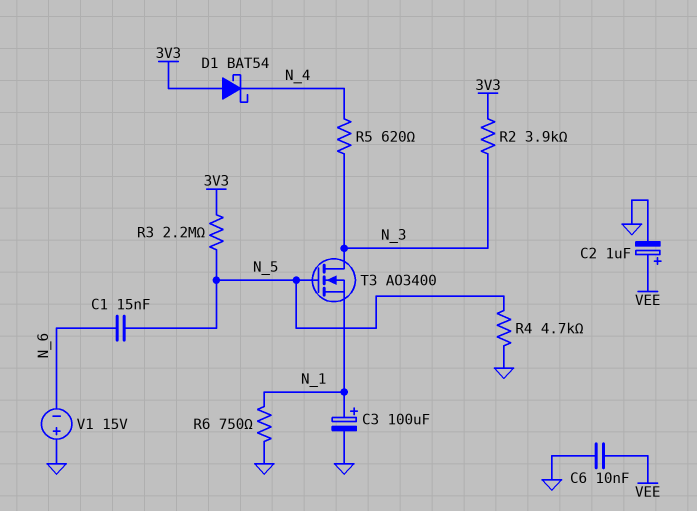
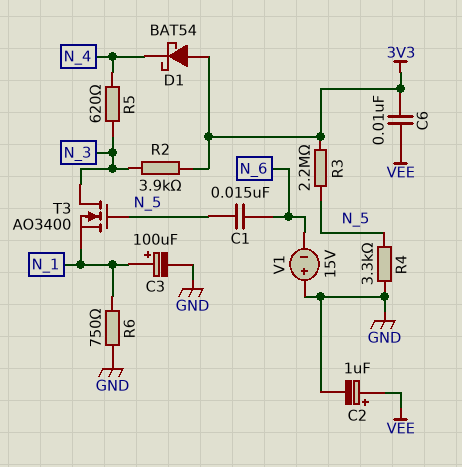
C6: 10nF (GND, VEE) -> 10nF (3V3, VEE)
R4: 4.7k (GND, N_5) -> 3.3k (GND, N_5)

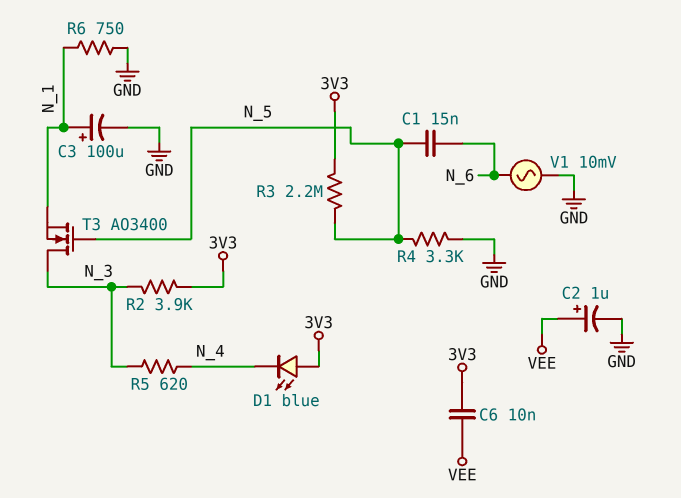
D1: schottky BAT54 (A 3V3, K N_4) -> LED blue (A 3V3, K N_4)
V1: 15V (plus GND, minus N_6) -> AC 10mV (GND, N_6)

